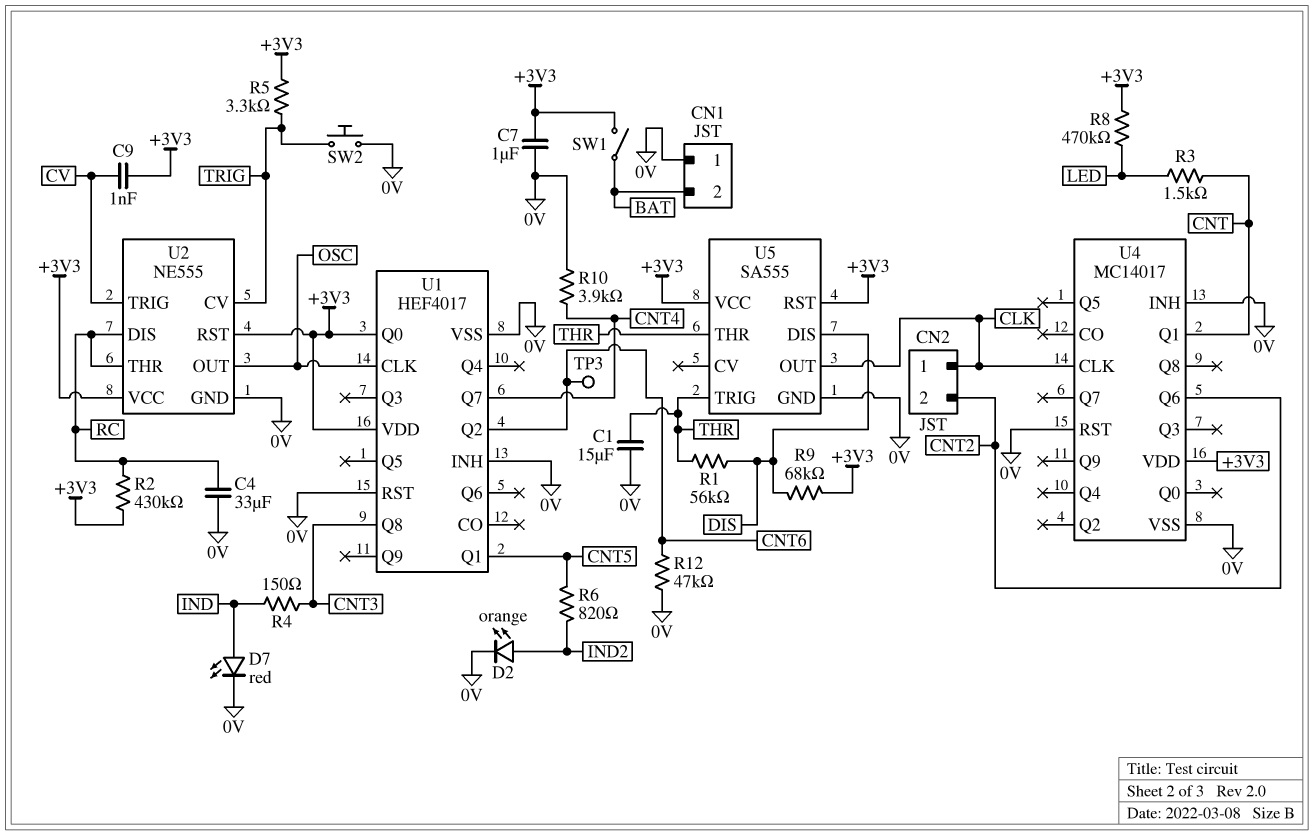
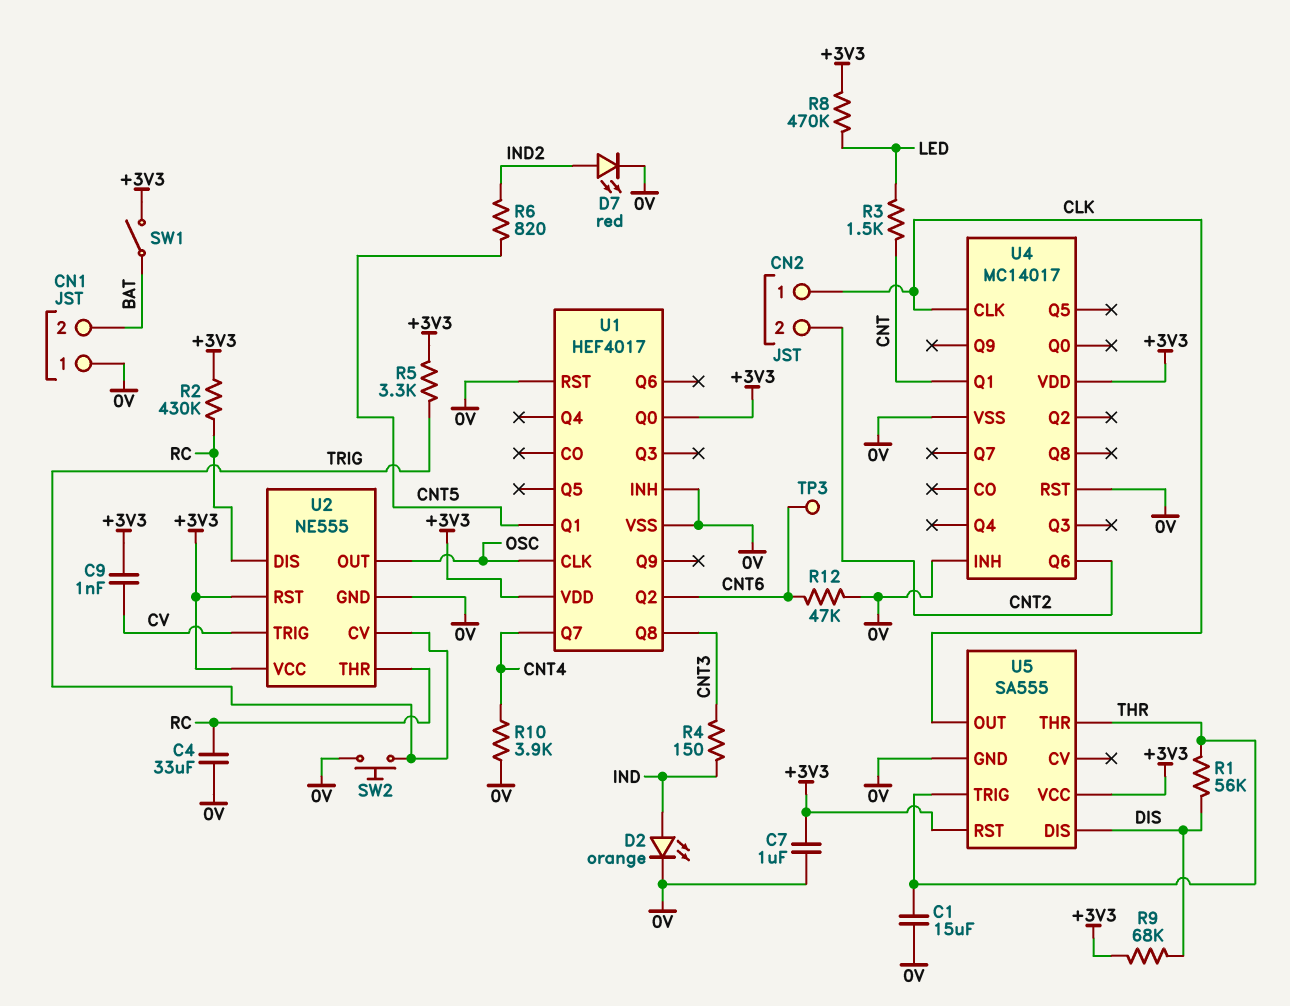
D2: LED orange (A IND2, K 0V) -> LED orange (A IND, K 0V)
D7: LED red (A IND, K 0V) -> LED red (A IND2, K 0V)

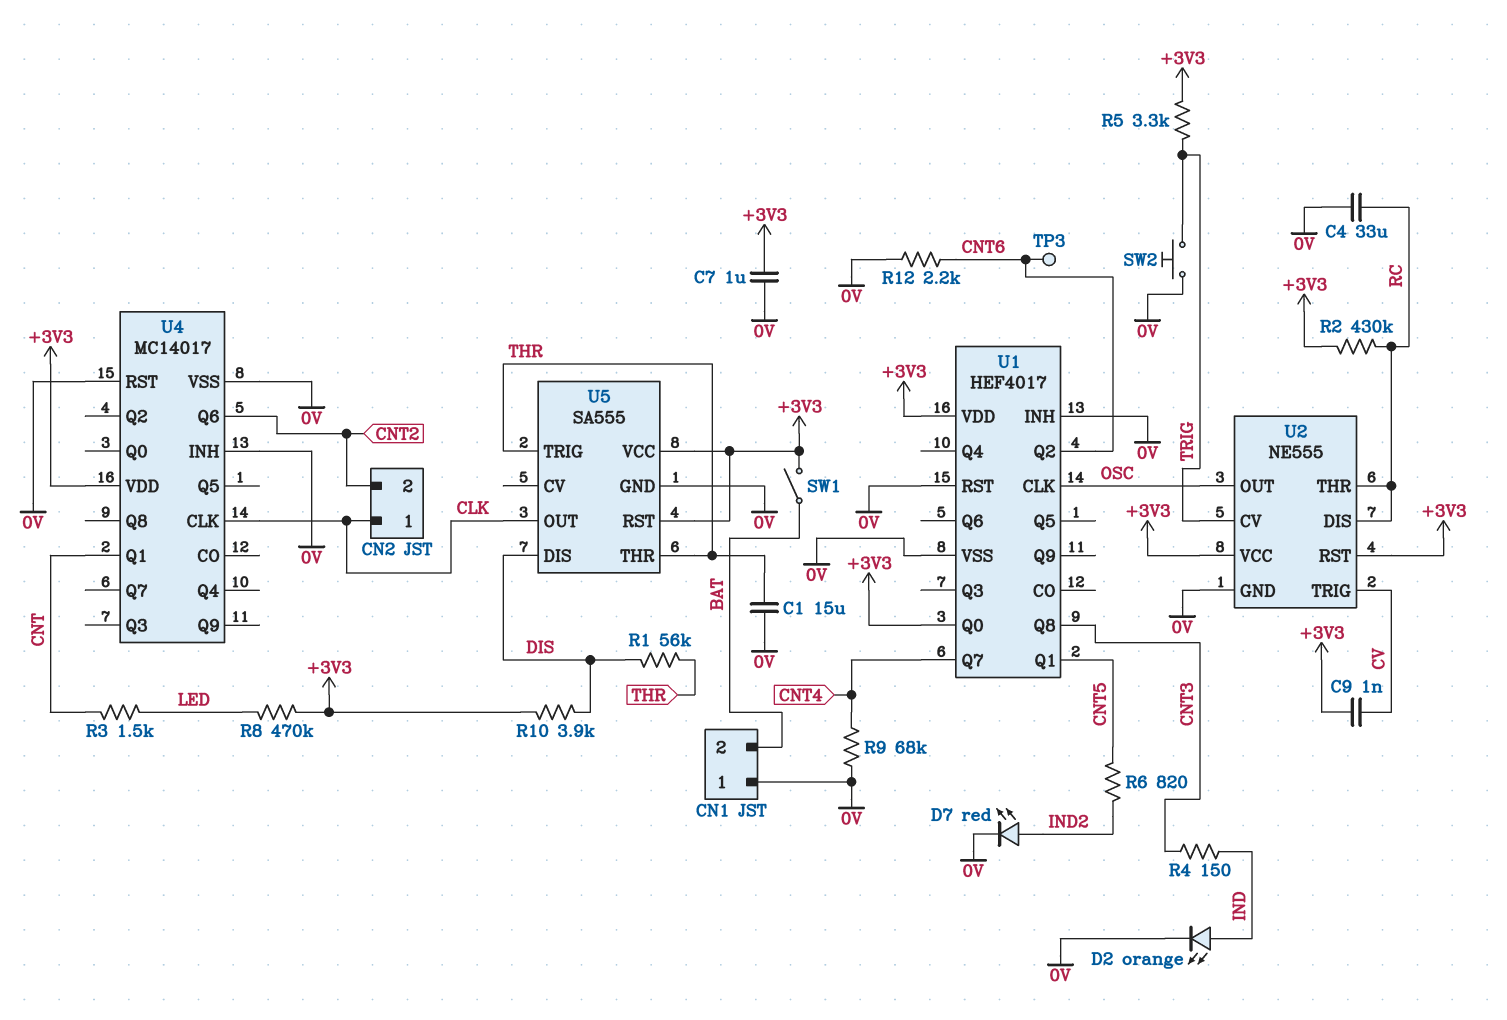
R9: 68k (+3V3, DIS) -> 68k (0V, CNT4)
R10: 3.9k (0V, CNT4) -> 3.9k (+3V3, DIS)
R12: 47k (0V, CNT6) -> 2.2k (0V, CNT6)

